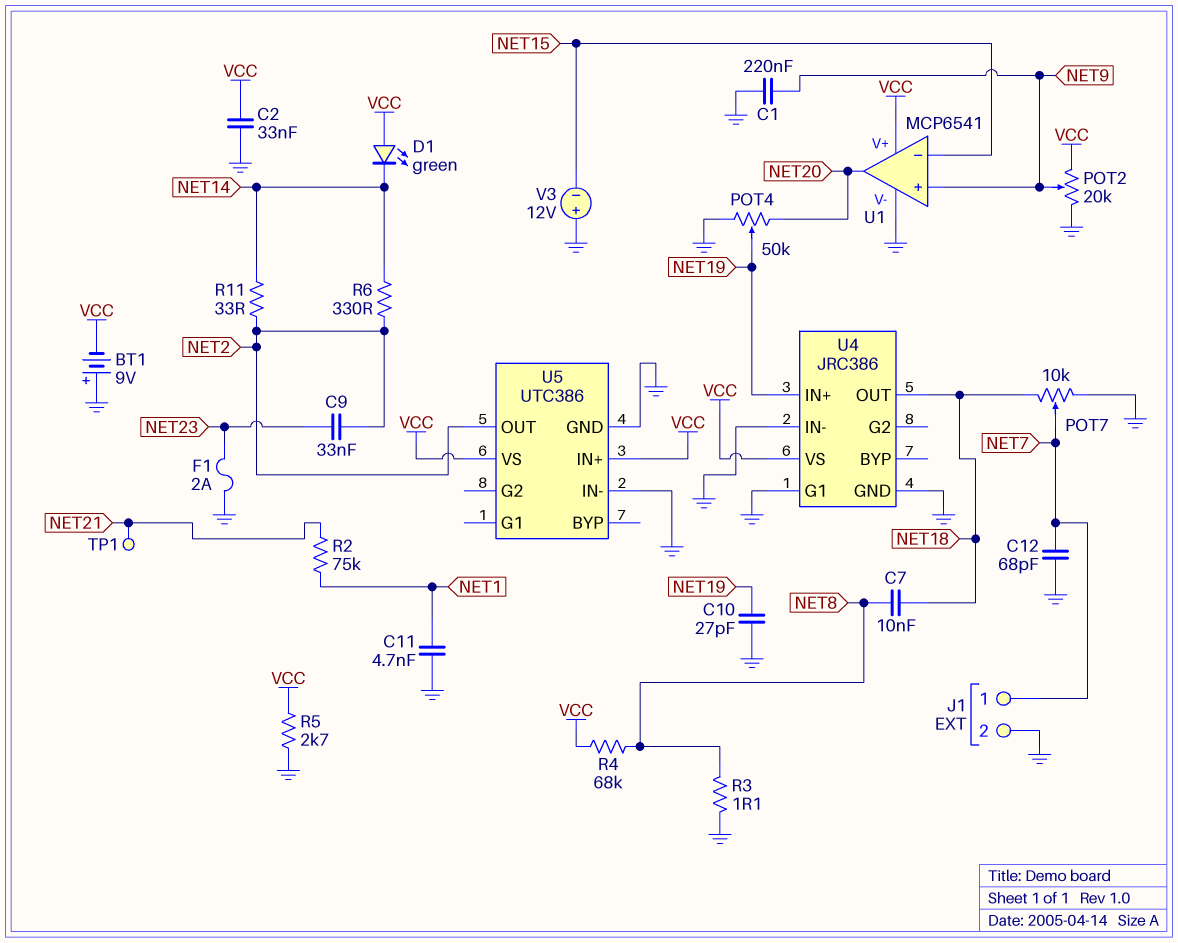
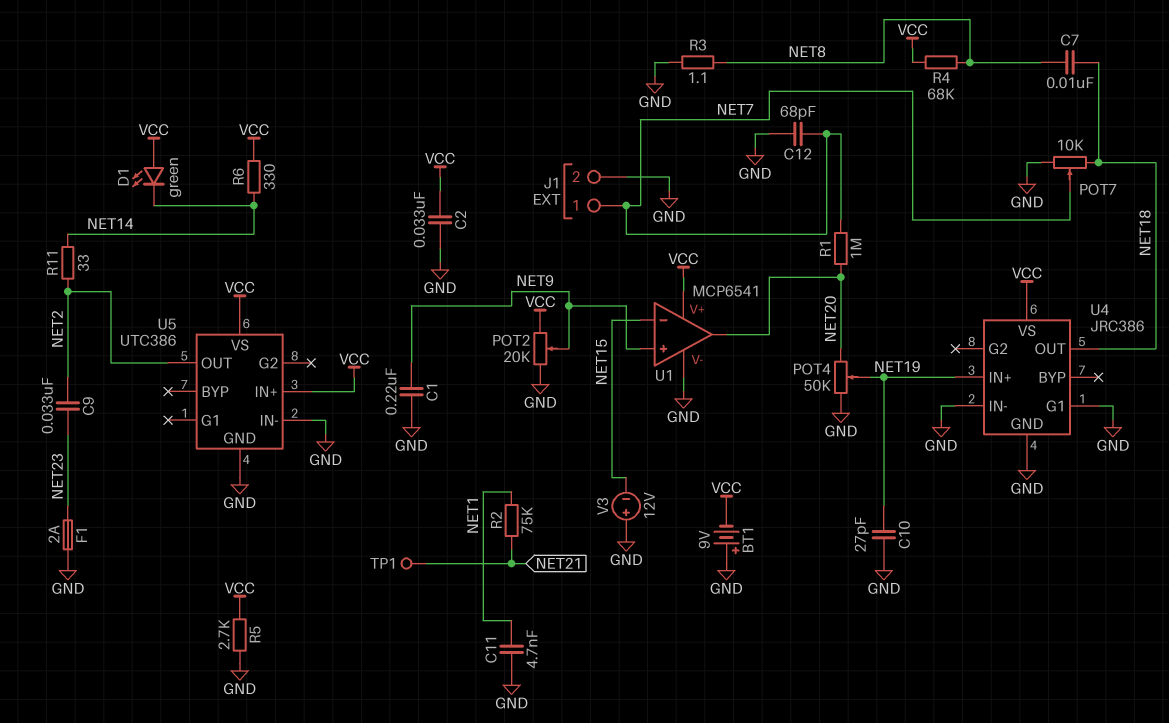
R1: none -> 1M (NET7, NET20)
R6: 330 (NET2, NET14) -> 330 (NET14, VCC)

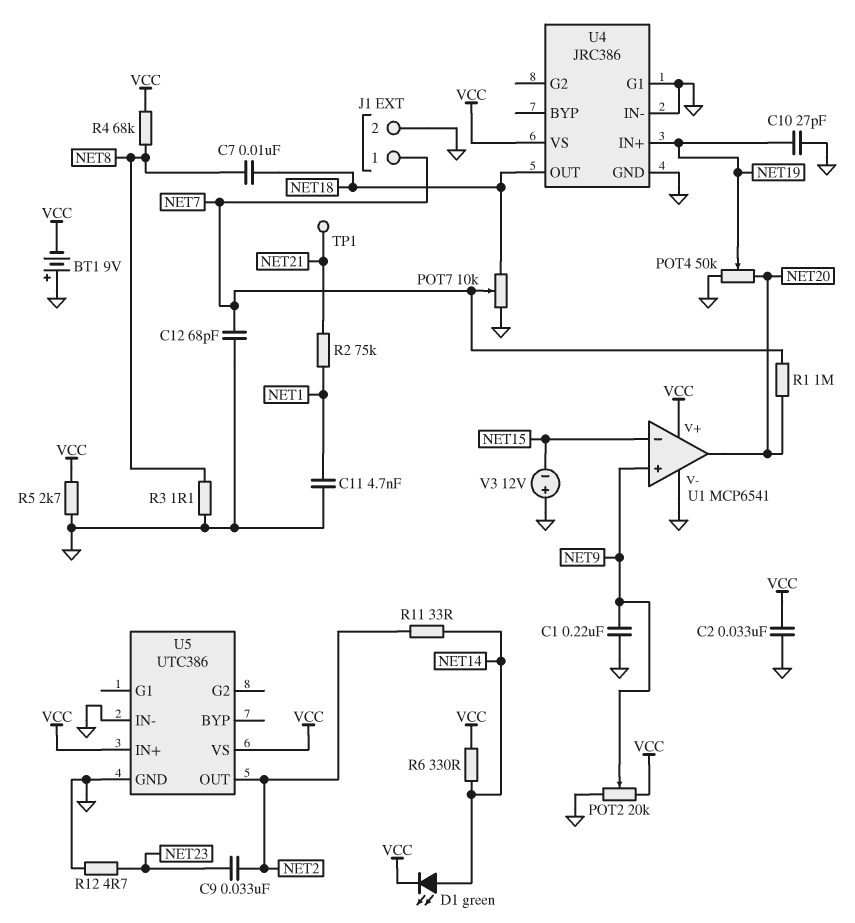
D1: LED green (A VCC, K NET14) -> LED green (A NET14, K VCC)
F1: 2A (GND, NET23) -> none
R12: none -> 4.7 (GND, NET23)

